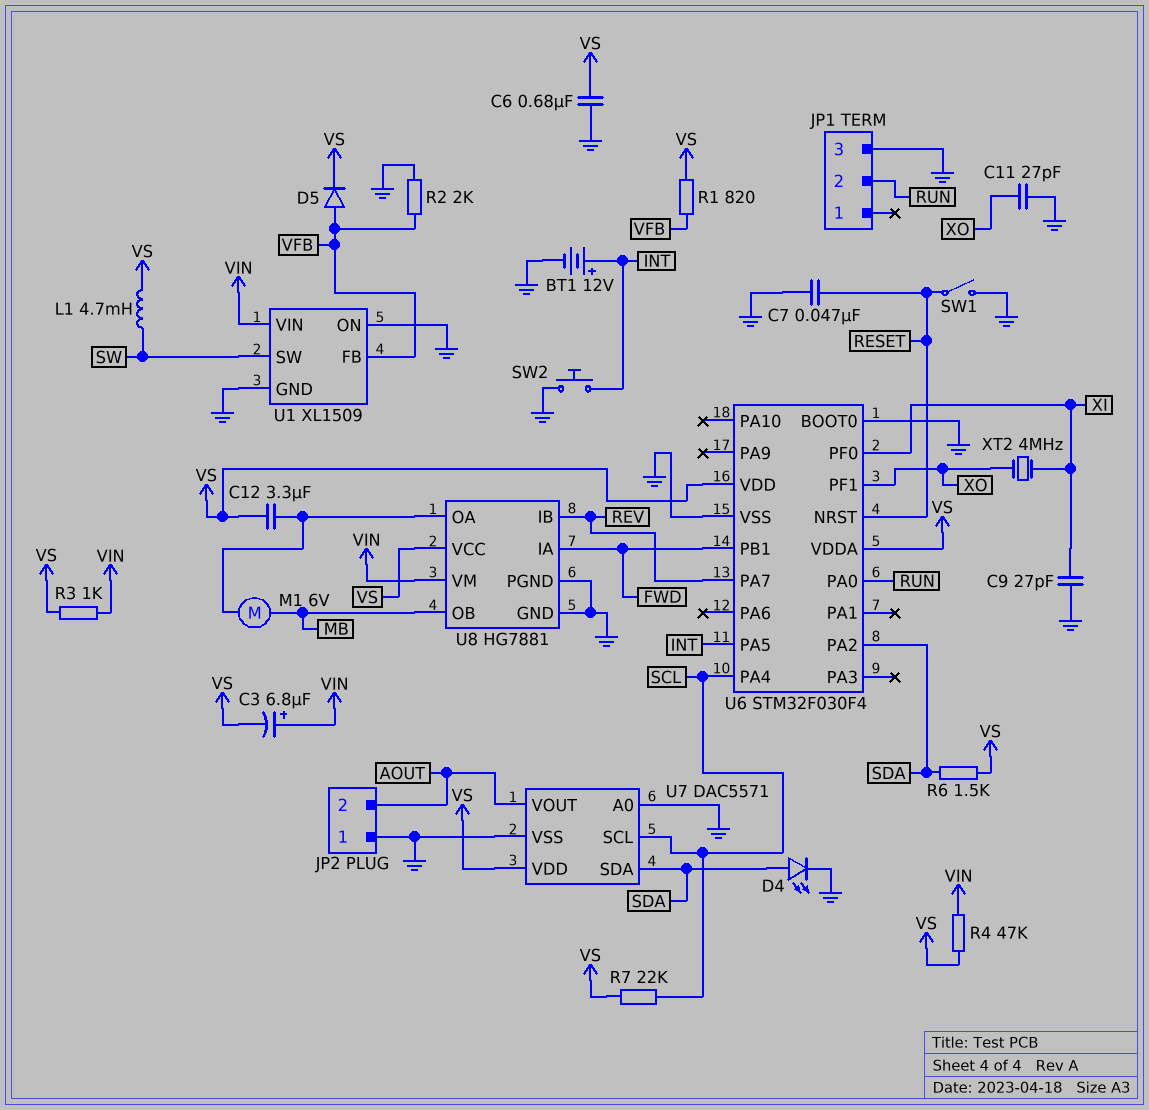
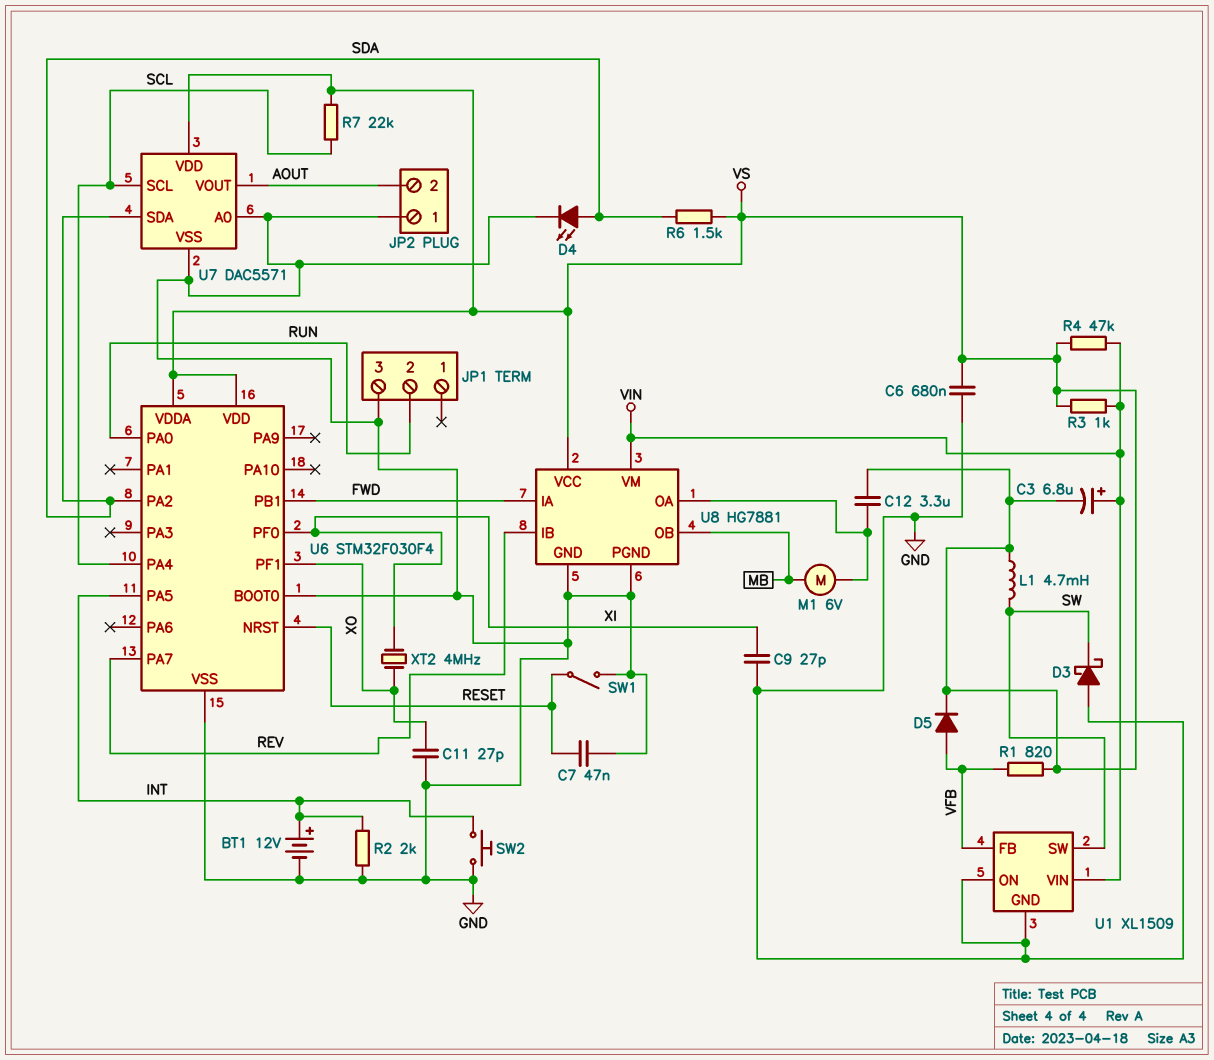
D3: none -> schottky (A GND, K SW)
R2: 2k (GND, VFB) -> 2k (GND, INT)

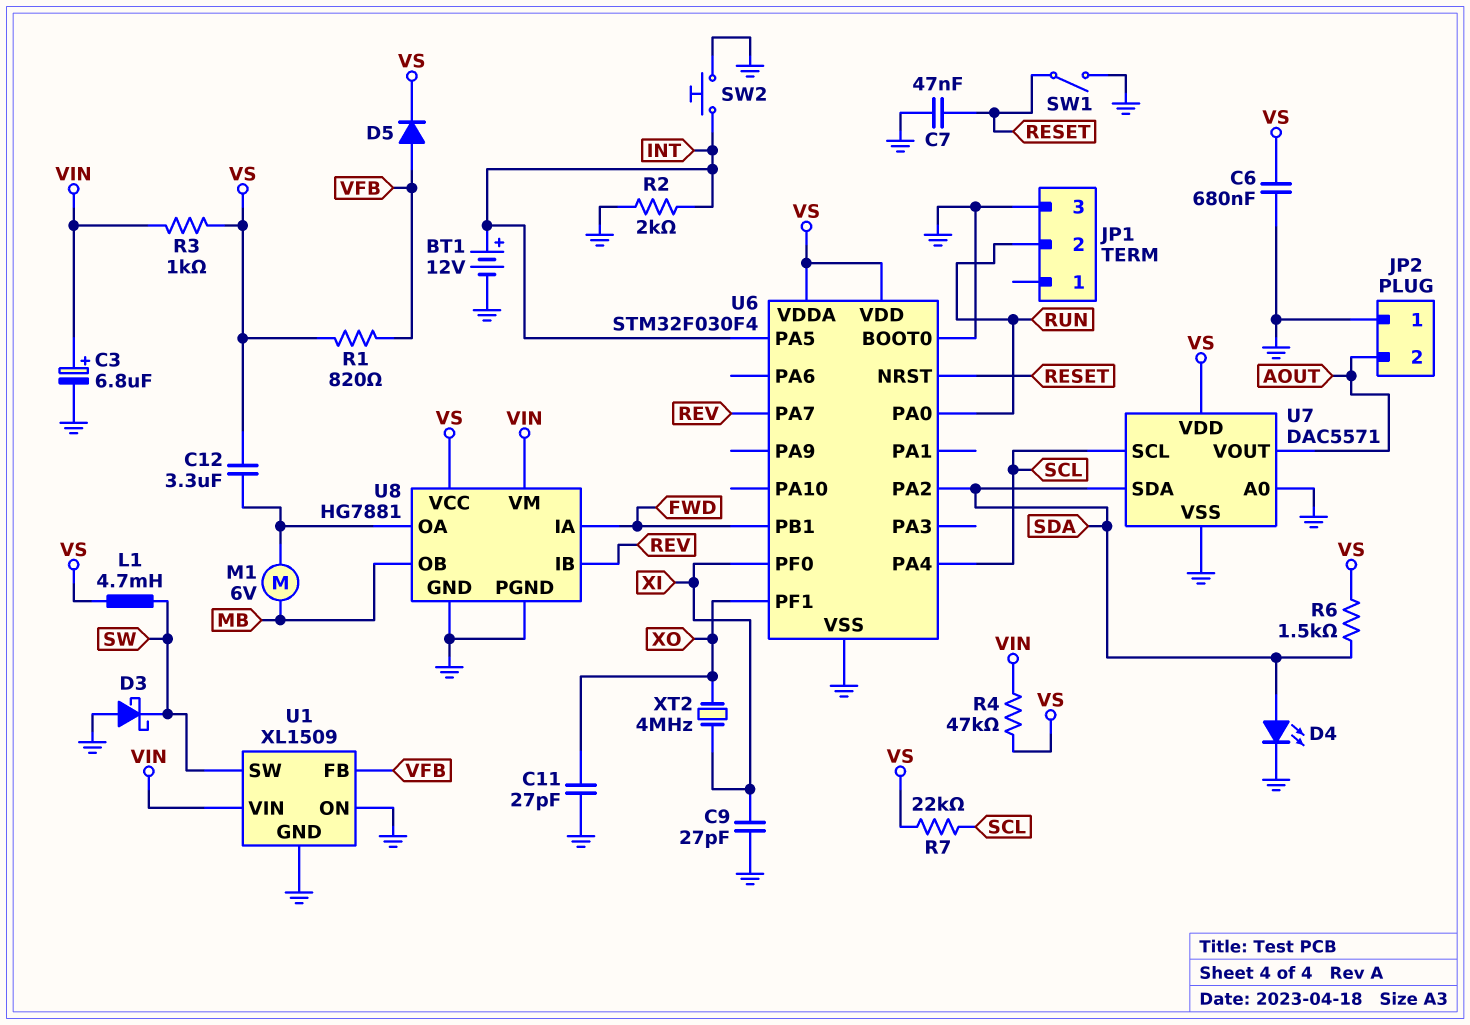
C3: 6.8uF (plus VIN, minus VS) -> 6.8uF (plus VIN, minus GND)

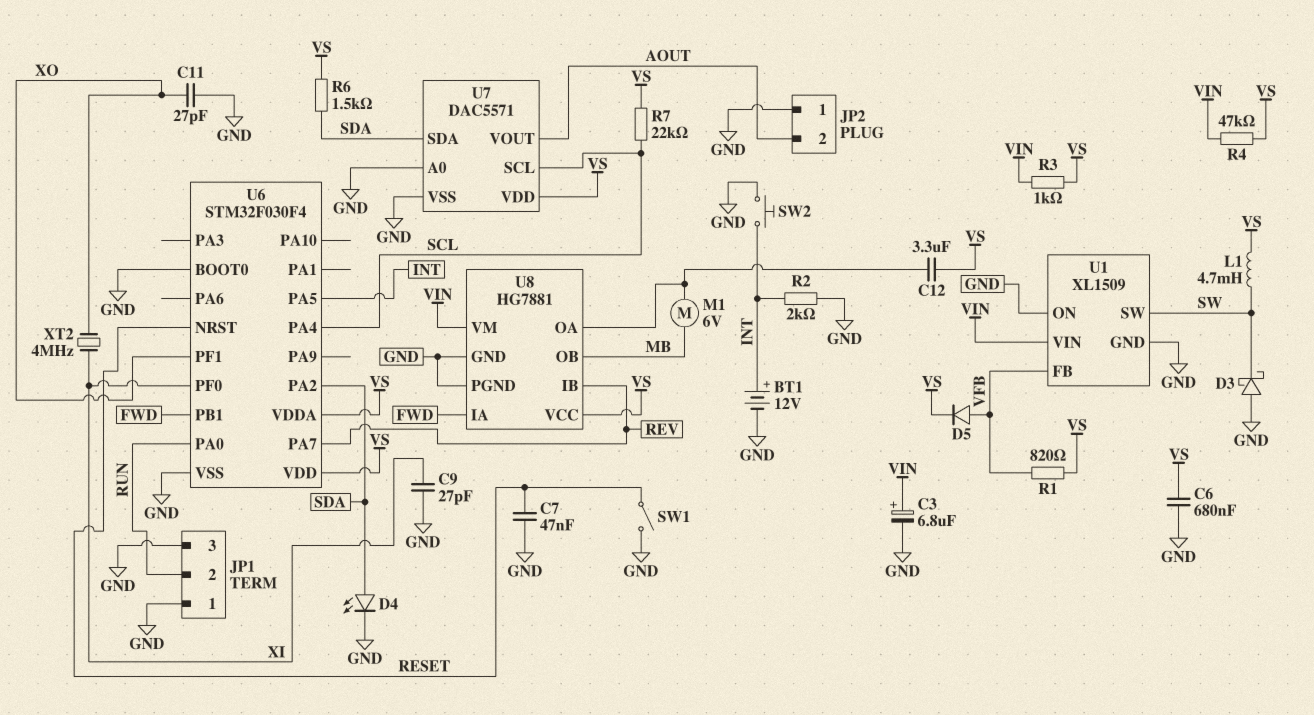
JP1 pin 1: none -> GND

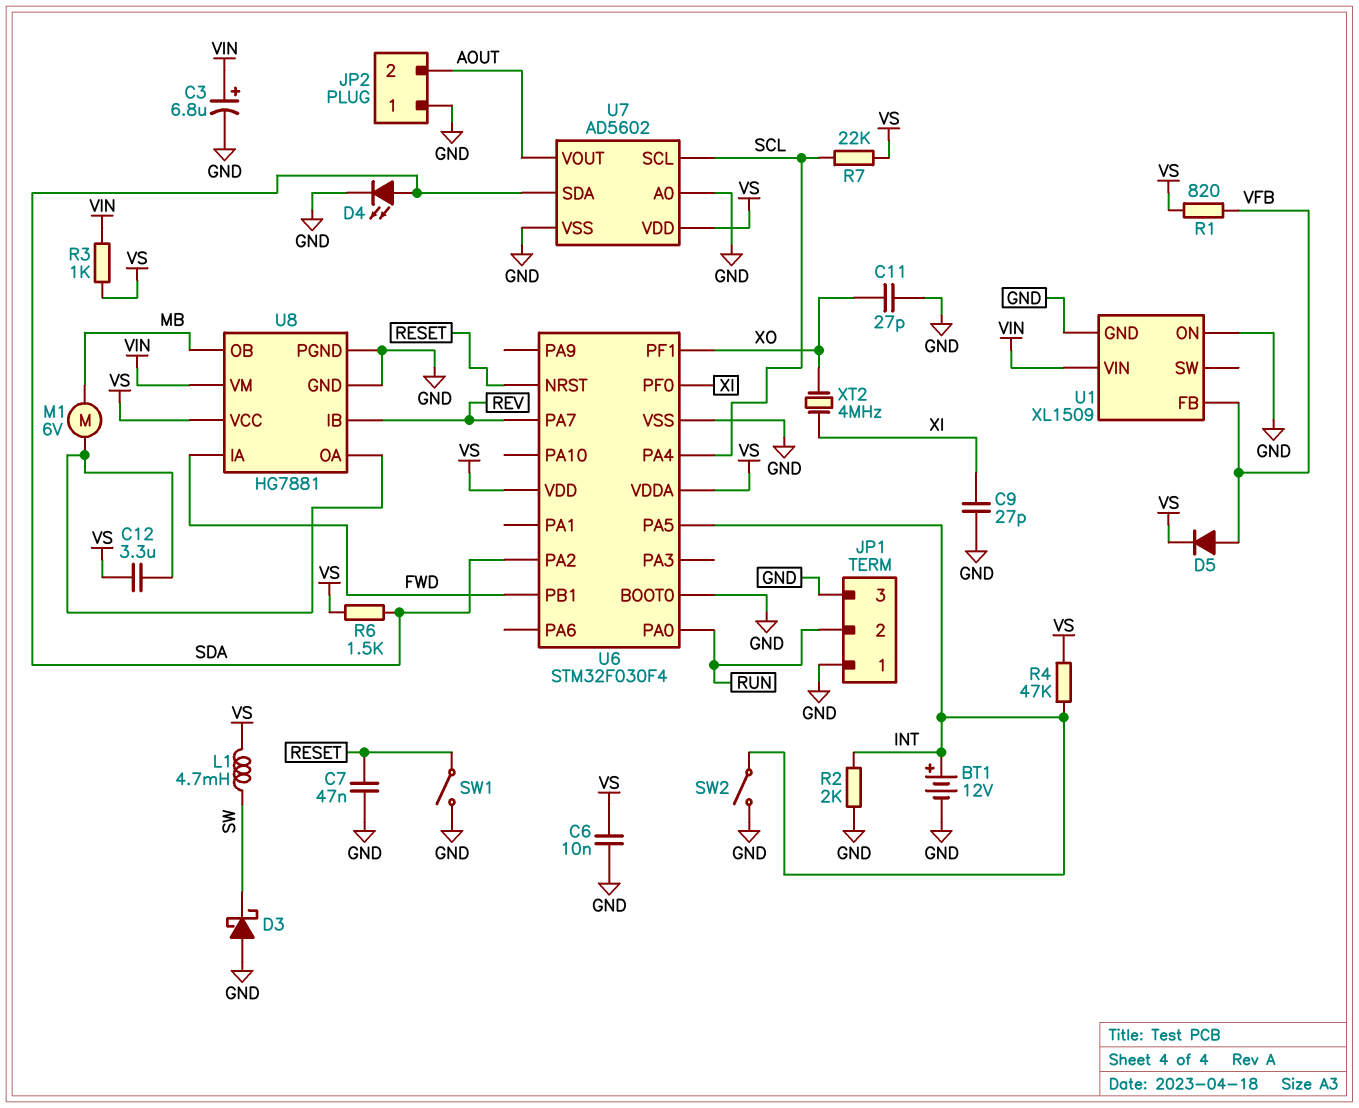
C6: 680nF (GND, VS) -> 10nF (GND, VS)
R4: 47k (VIN, VS) -> 47k (INT, VS)
SW2: button (GND, INT) -> switch (GND, INT)
U1 pin SW: SW -> none
U7: DAC5571 -> AD5602

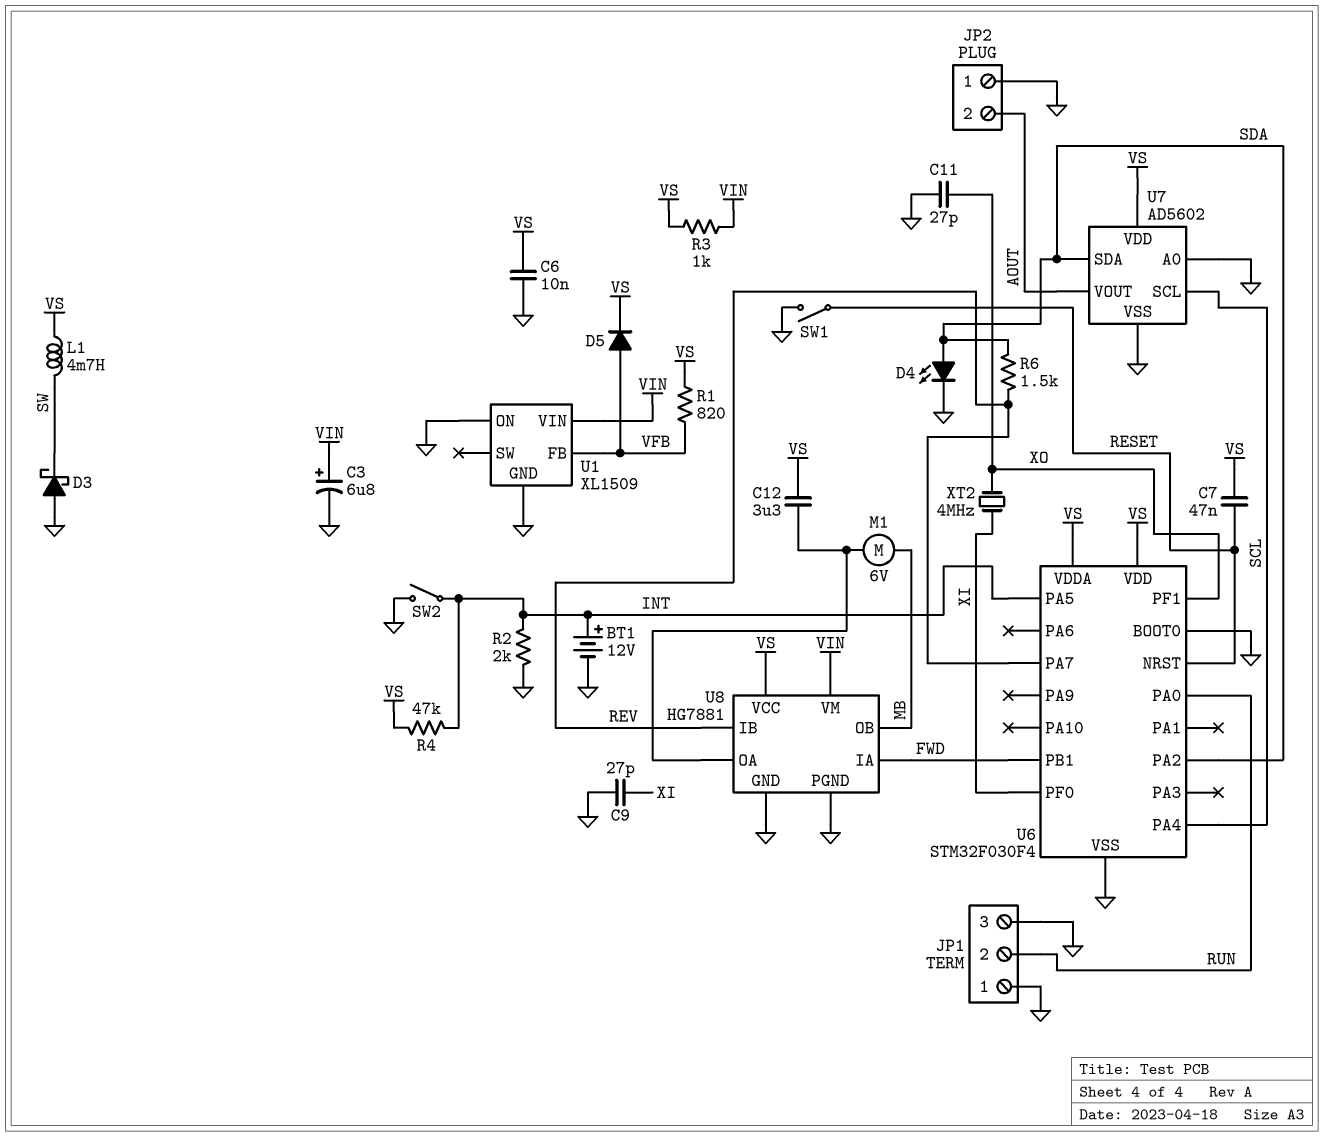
C7: 47nF (GND, RESET) -> 47nF (RESET, VS)
R6: 1.5k (SDA, VS) -> 1.5k (REV, SDA)
R7: 22k (SCL, VS) -> none

